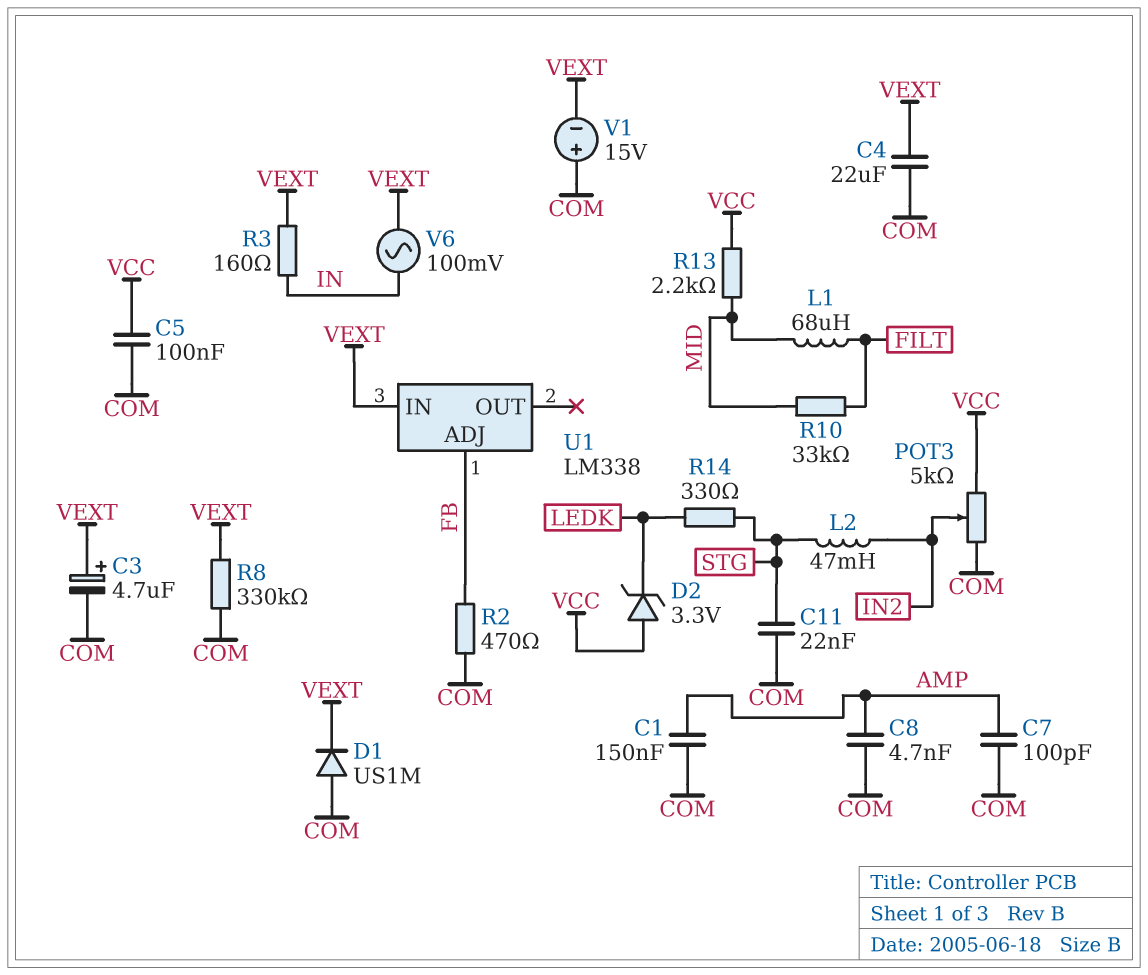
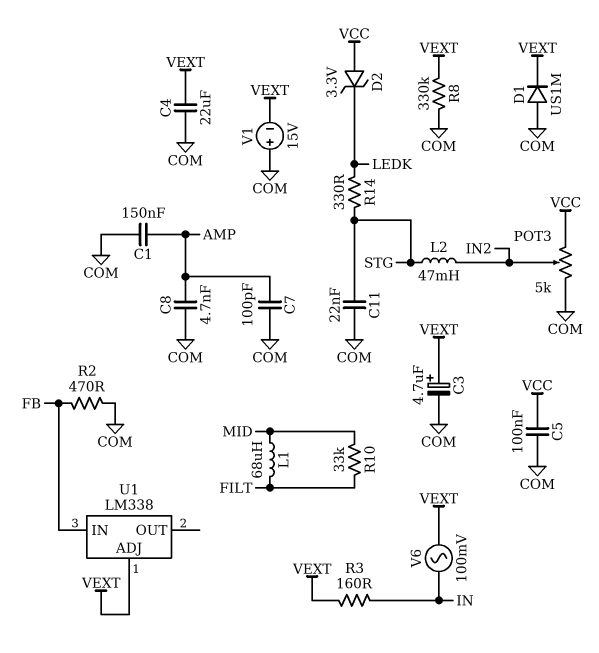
R13: 2.2k (MID, VCC) -> none
U1 pin ADJ: FB -> VEXT
U1 pin IN: VEXT -> FB

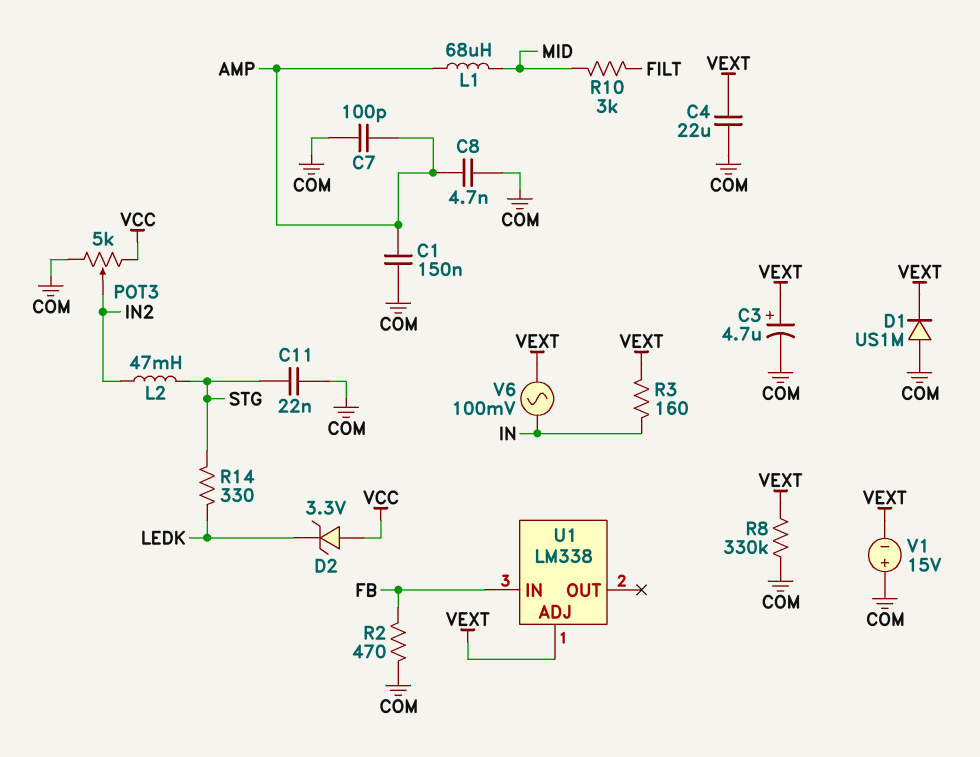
C5: 100nF (COM, VCC) -> none
L1: 68uH (FILT, MID) -> 68uH (AMP, MID)
R10: 33k (FILT, MID) -> 3k (FILT, MID)

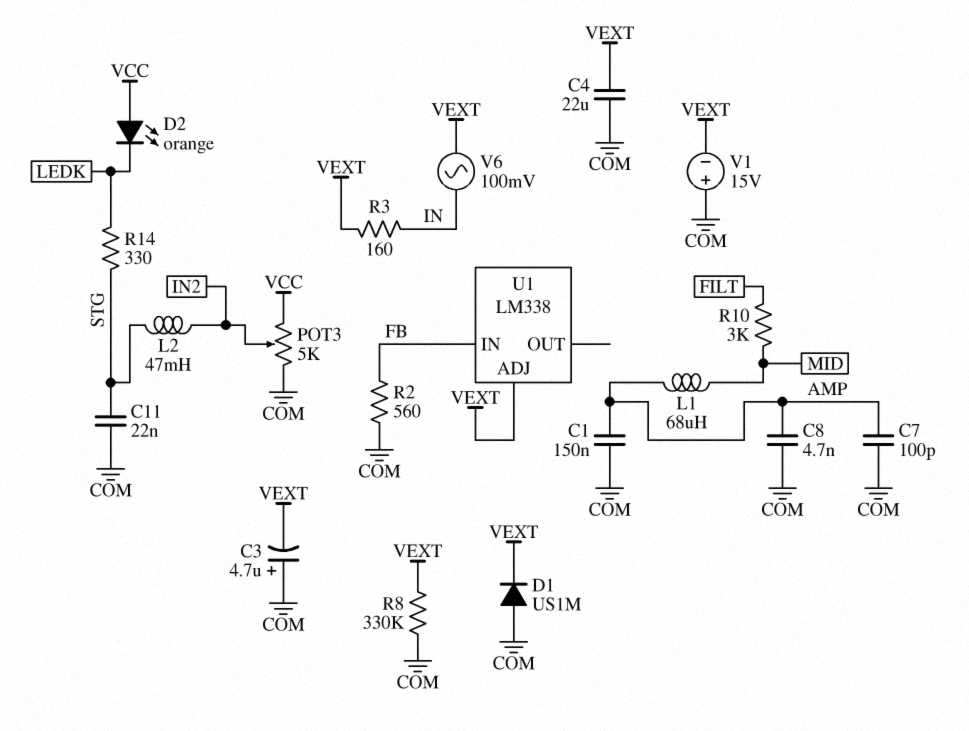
C3: 4.7uF (plus VEXT, minus COM) -> 4.7uF (plus COM, minus VEXT)
D2: zener 3.3V (A VCC, K LEDK) -> LED orange (A VCC, K LEDK)
R2: 470 (COM, FB) -> 560 (COM, FB)

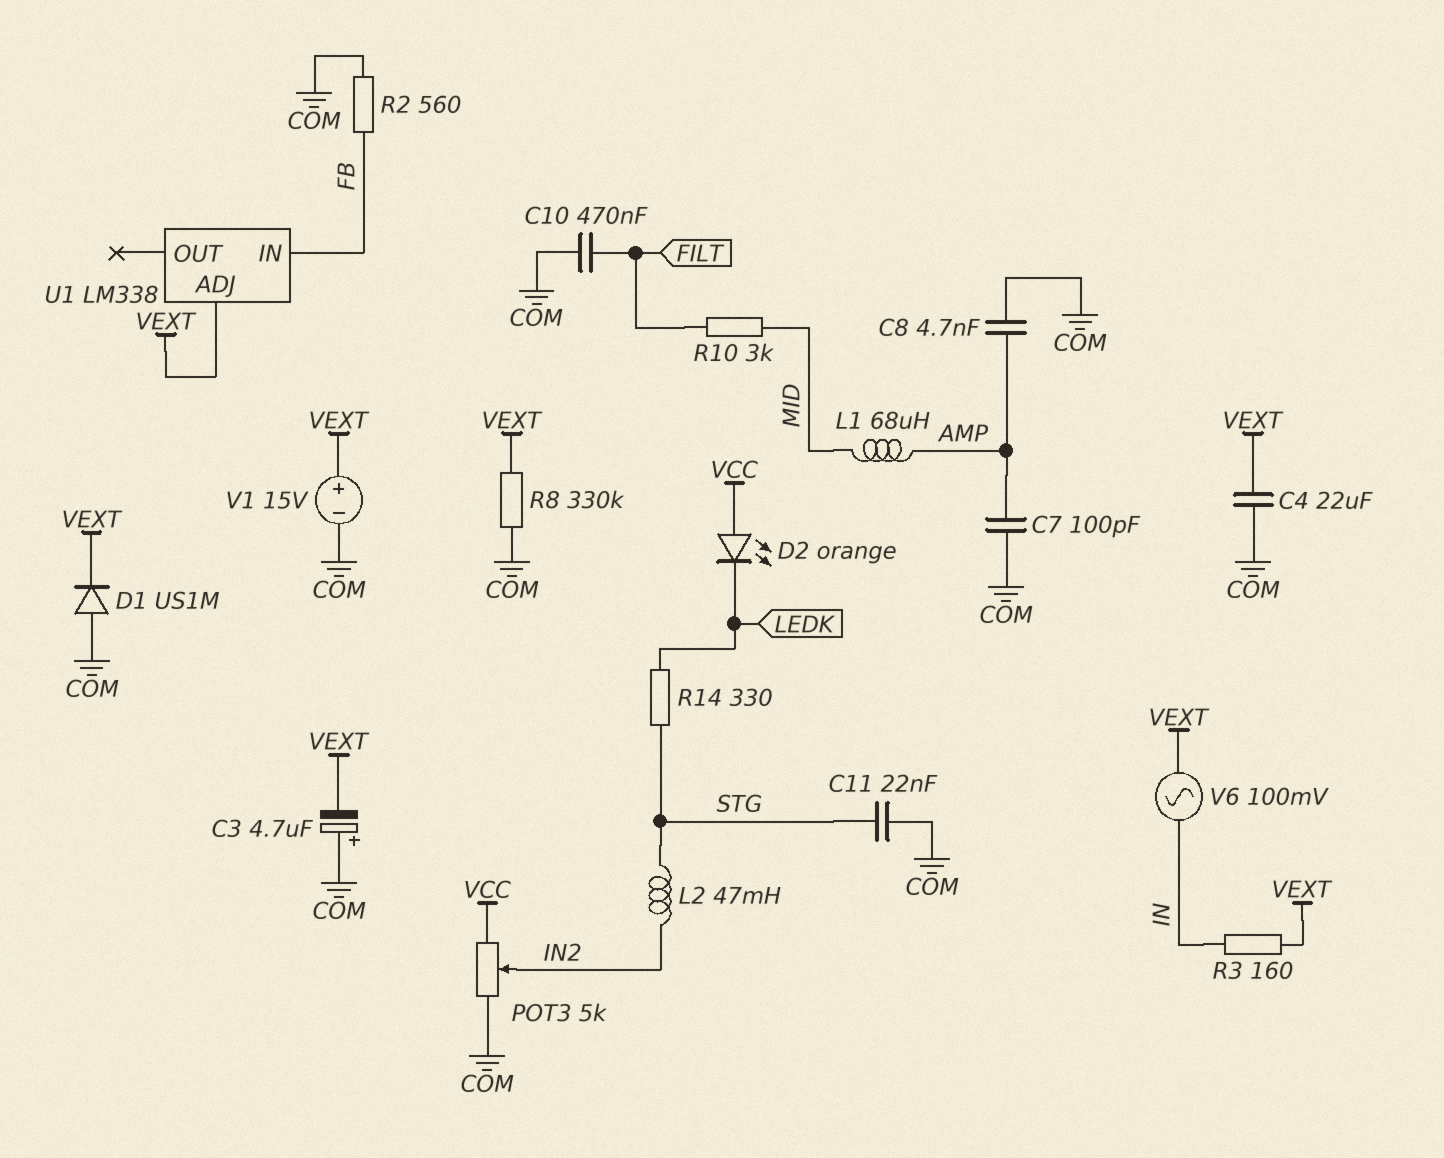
C1: 150nF (AMP, COM) -> none
C10: none -> 470nF (COM, FILT)
V1: 15V (plus COM, minus VEXT) -> 15V (plus VEXT, minus COM)

